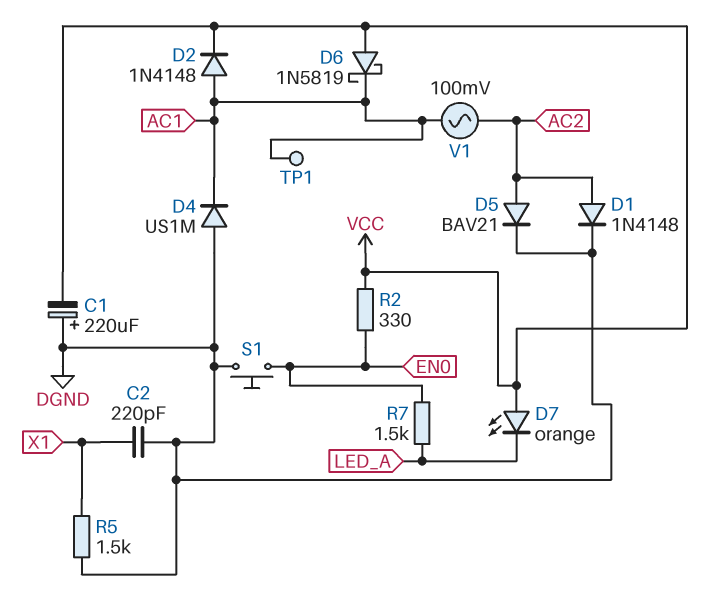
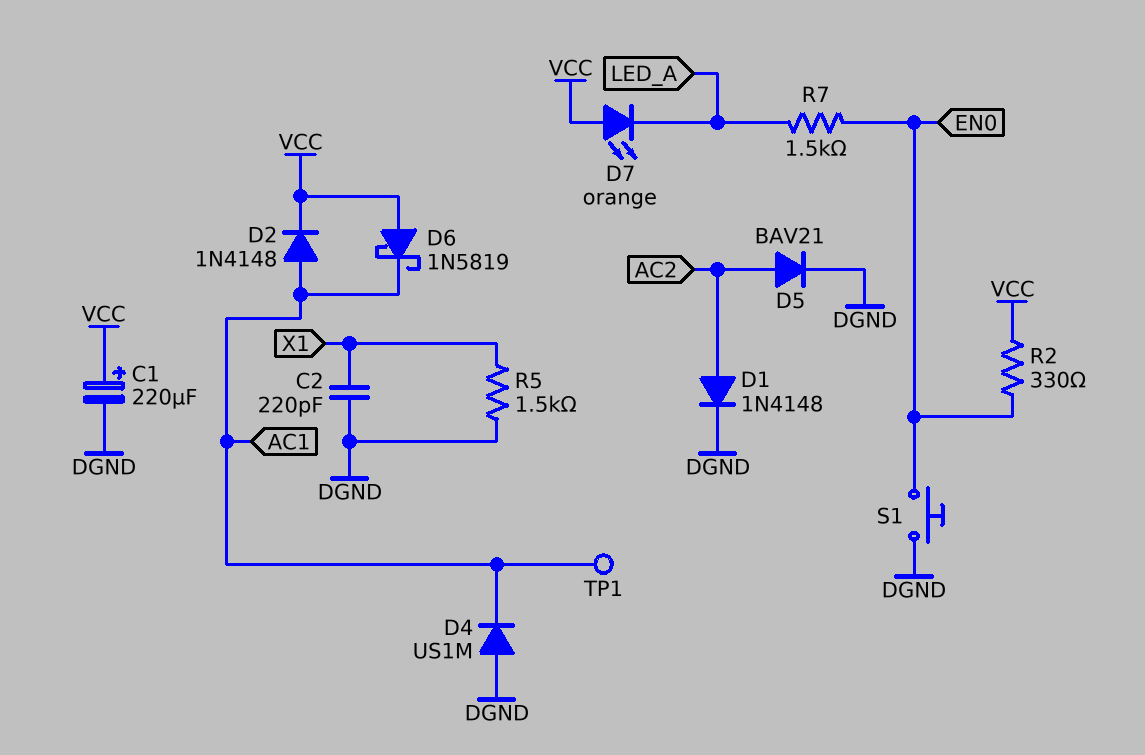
C1: 220uF (plus DGND, minus VCC) -> 220uF (plus VCC, minus DGND)
V1: AC 100mV (AC1, AC2) -> none

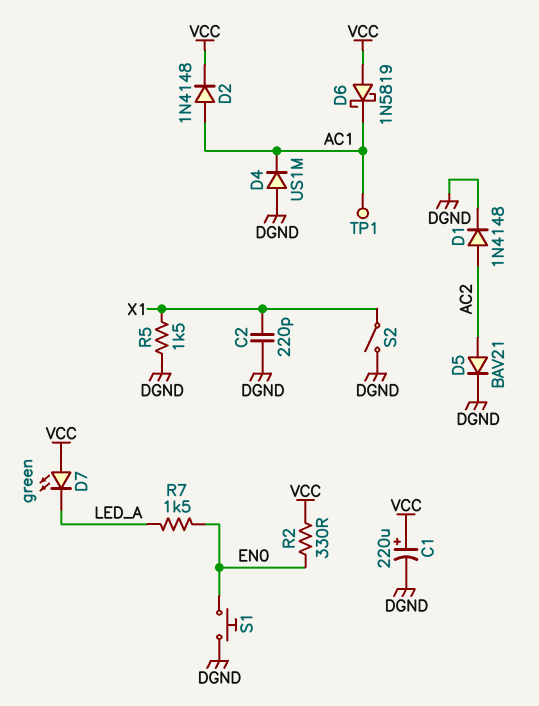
D7: LED orange (A VCC, K LED_A) -> LED green (A VCC, K LED_A)
S2: none -> switch (DGND, X1)

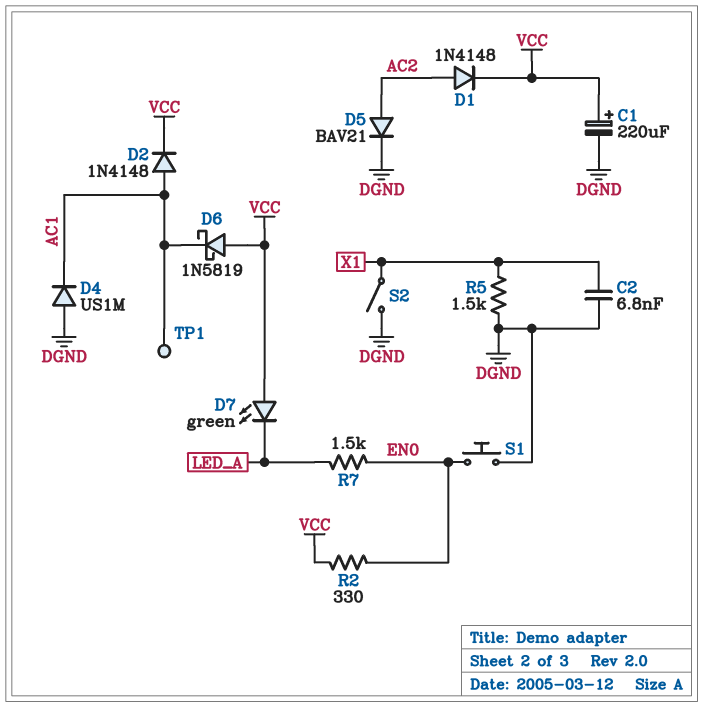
C2: 220pF (DGND, X1) -> 6.8nF (DGND, X1)
D1: diode 1N4148 (A AC2, K DGND) -> diode 1N4148 (A AC2, K VCC)

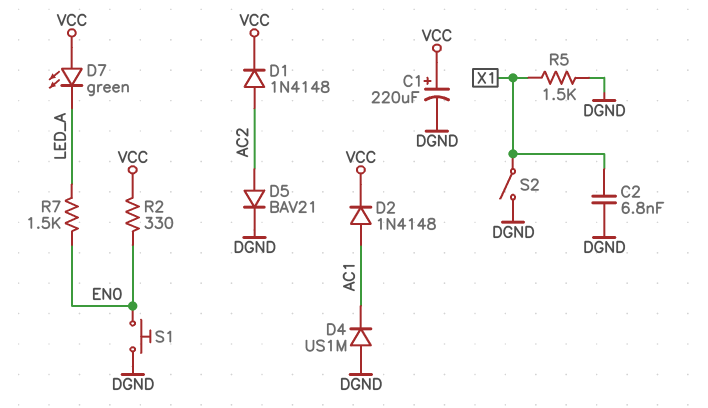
D6: schottky 1N5819 (A VCC, K AC1) -> none
TP1: test point (AC1) -> none

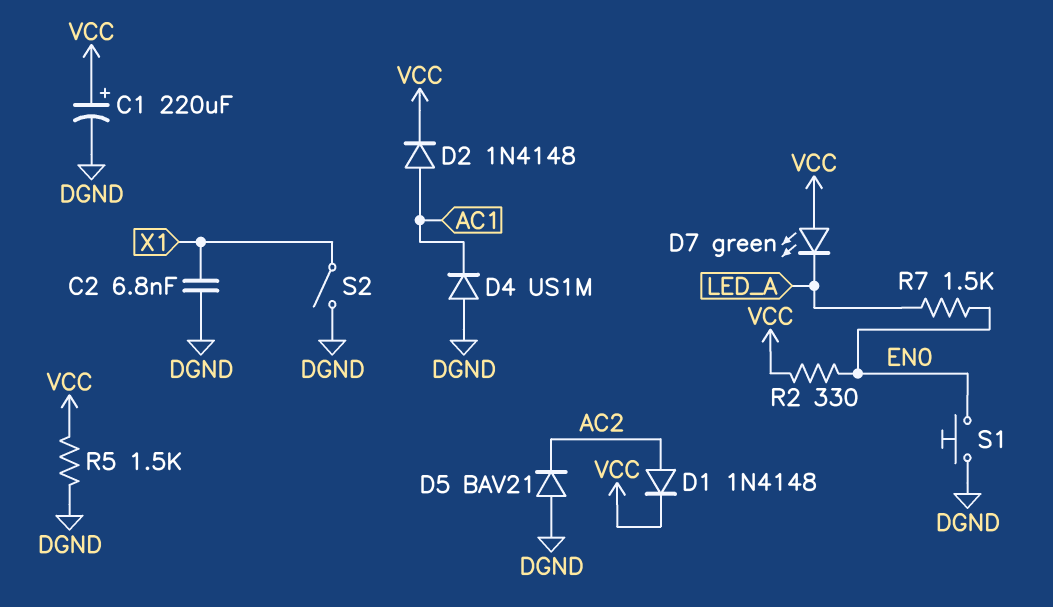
D5: diode BAV21 (A AC2, K DGND) -> diode BAV21 (A DGND, K AC2)
R5: 1.5k (DGND, X1) -> 1.5k (DGND, VCC)

